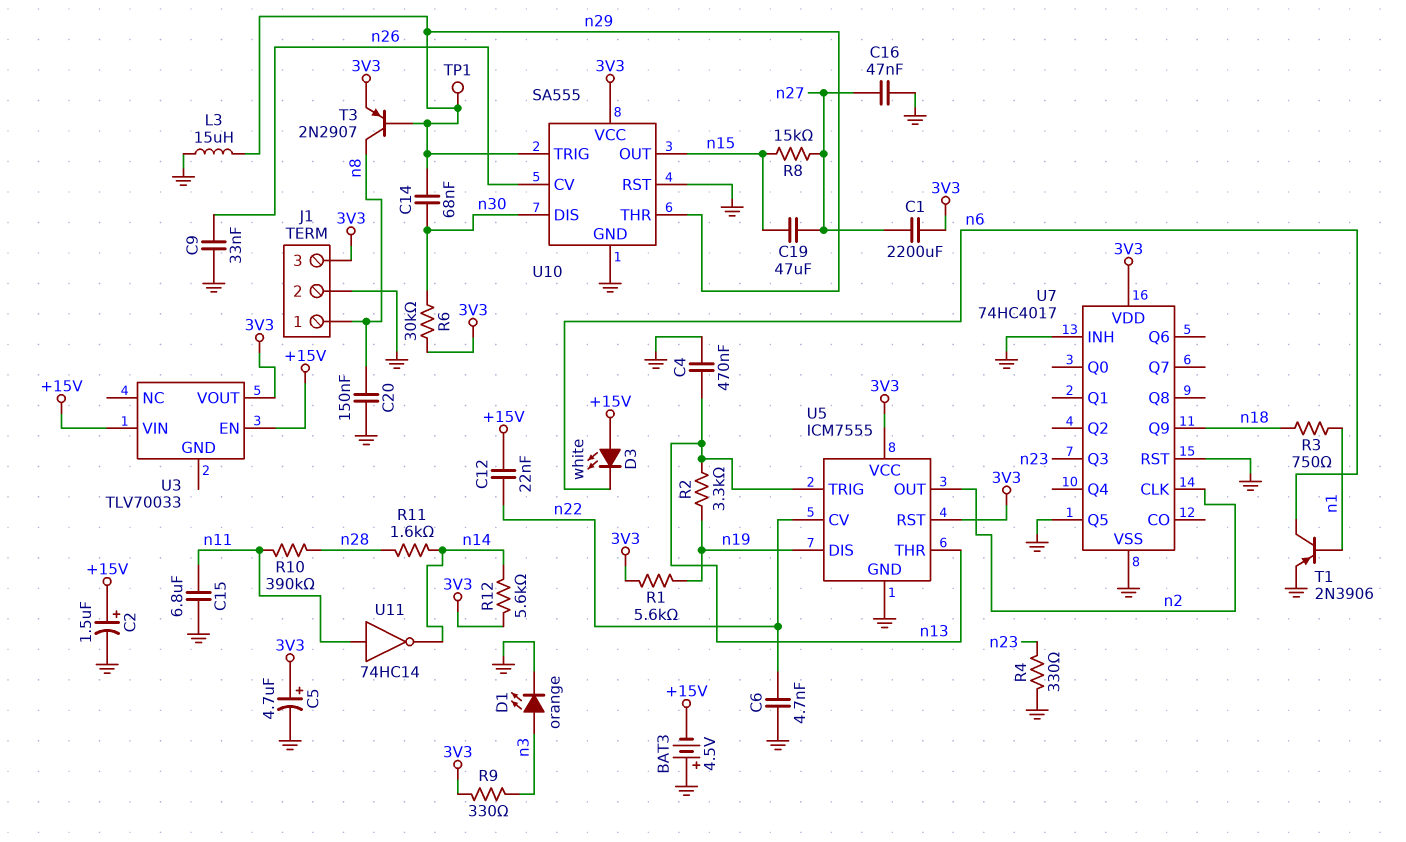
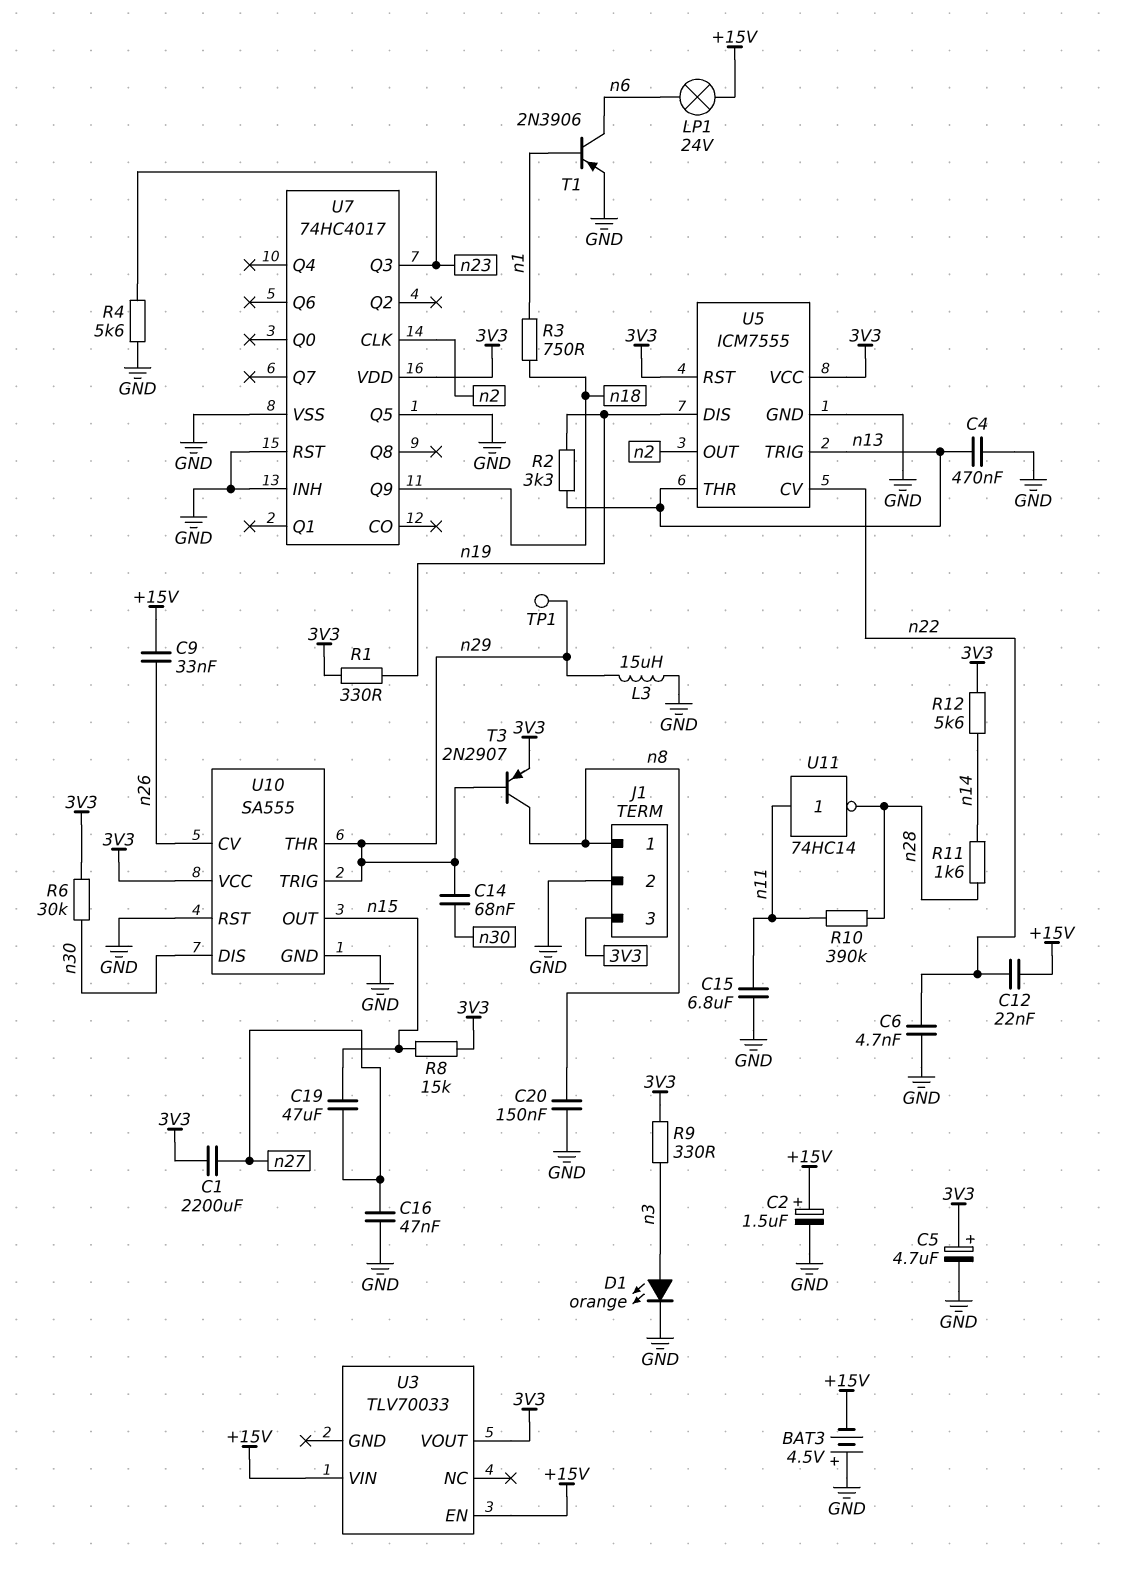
C9: 33nF (GND, n26) -> 33nF (+15V, n26)
D3: LED white (A +15V, K n6) -> none
LP1: none -> lamp 24V (+15V, n6)
R1: 5.6k (3V3, n19) -> 330 (3V3, n19)
R4: 330 (GND, n23) -> 5.6k (GND, n23)
R8: 15k (n15, n27) -> 15k (3V3, n15)
U11: NOT 74HC14 (in n11, out n14) -> NOT 74HC14 (in n11, out n28)

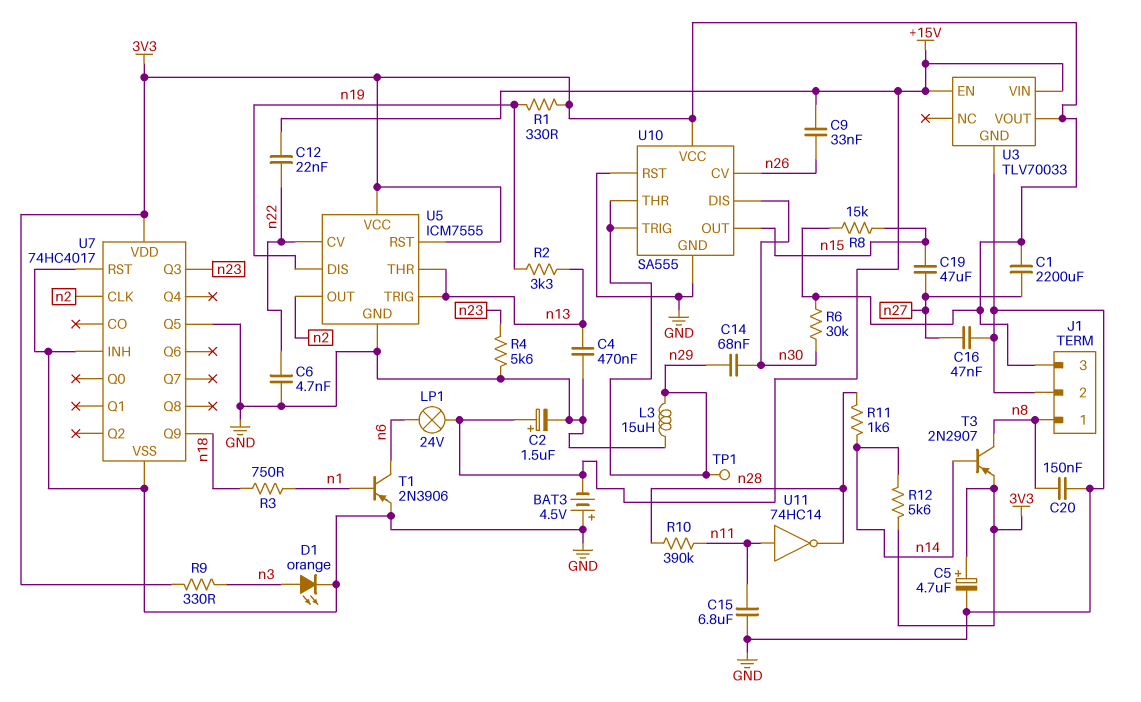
T3: PNP 2N2907 (B n29, C n8, E 3V3) -> PNP 2N2907 (B n14, C n8, E 3V3)
U3 pin GND: none -> GND

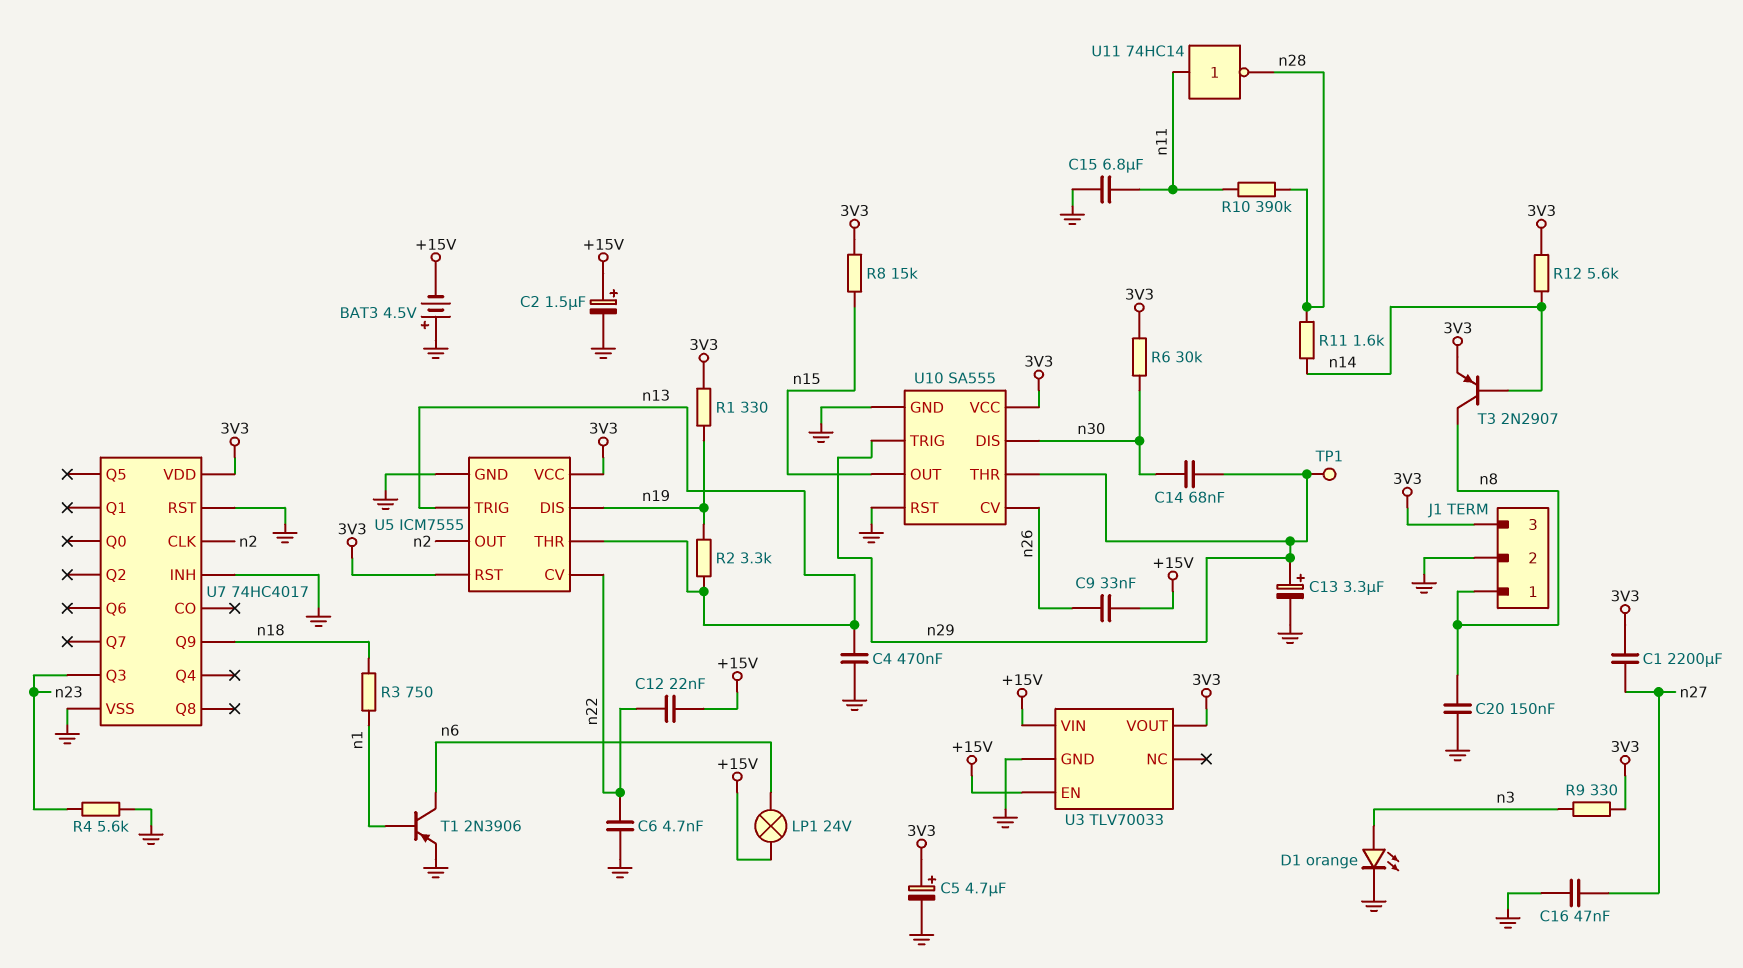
C13: none -> 3.3uF (plus n29, minus GND)
C19: 47uF (n15, n27) -> none
L3: 15uH (GND, n29) -> none
U7 pin Q5: GND -> none

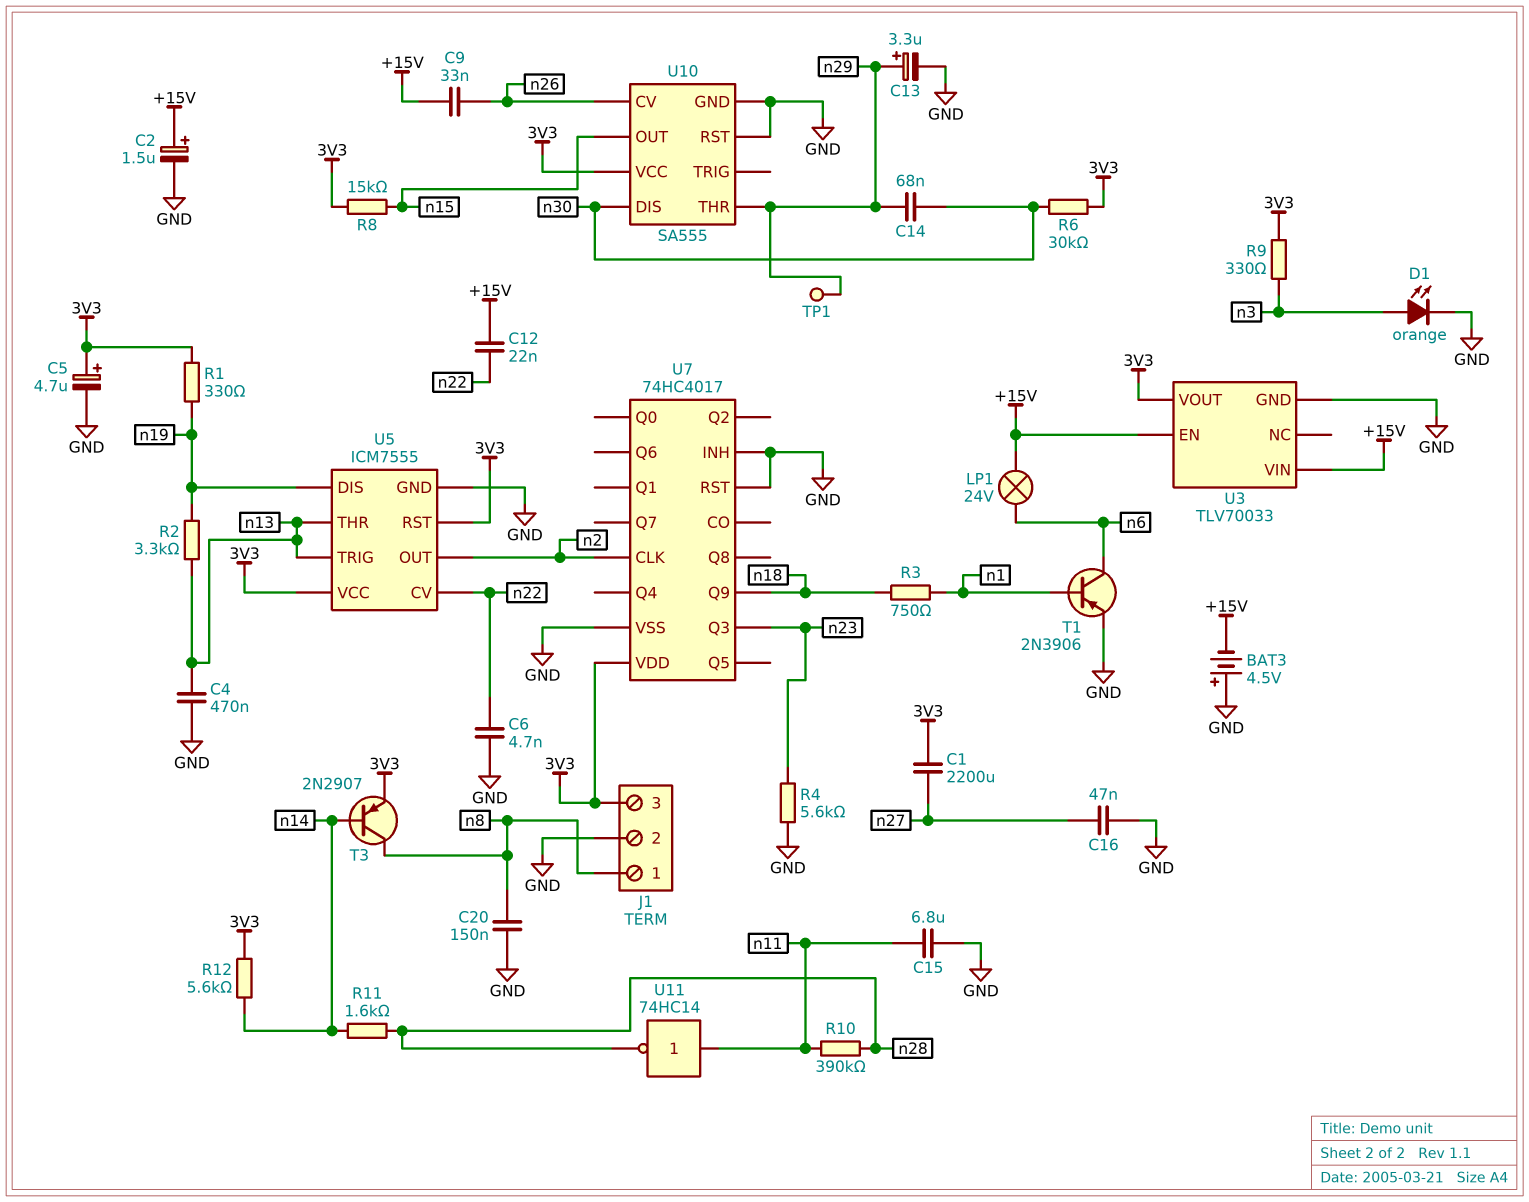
U10 pin TRIG: n29 -> none

